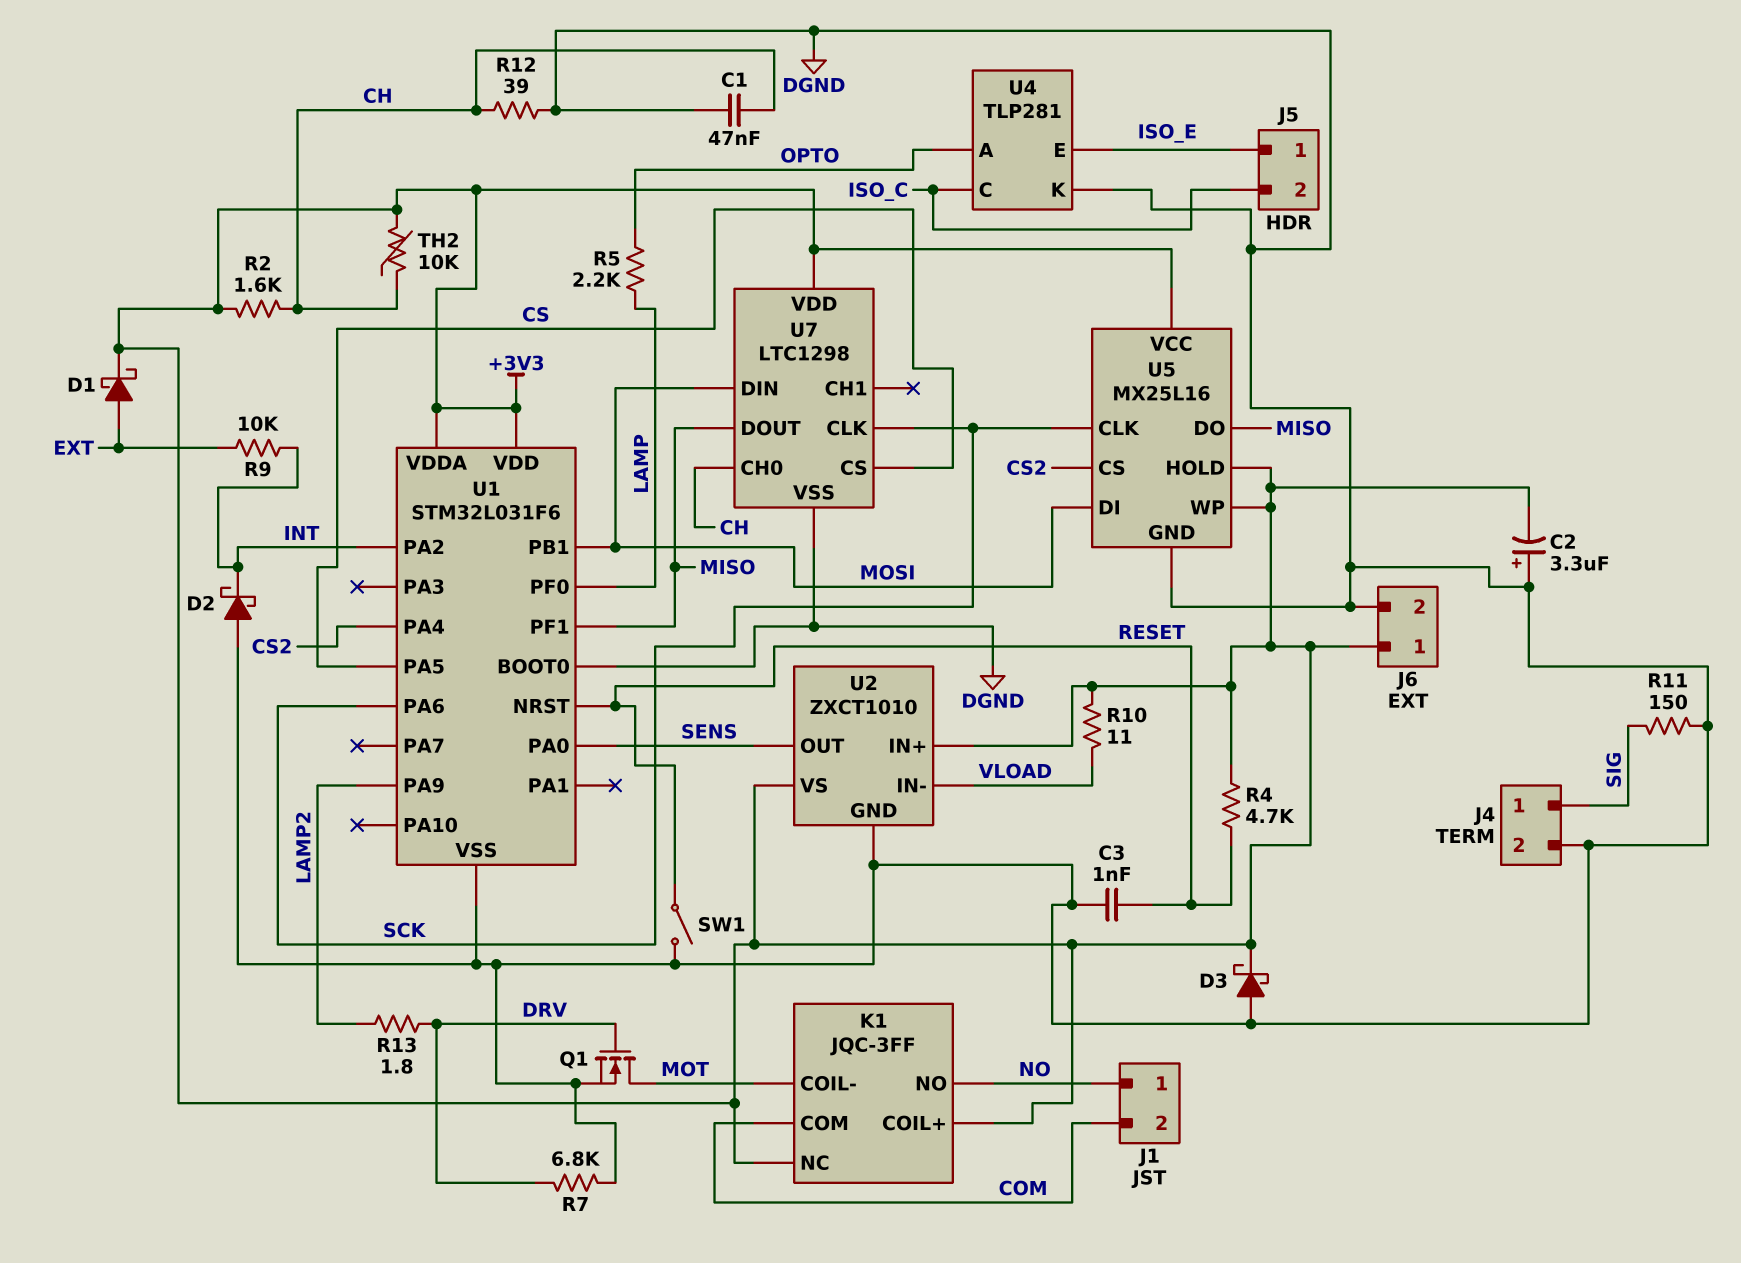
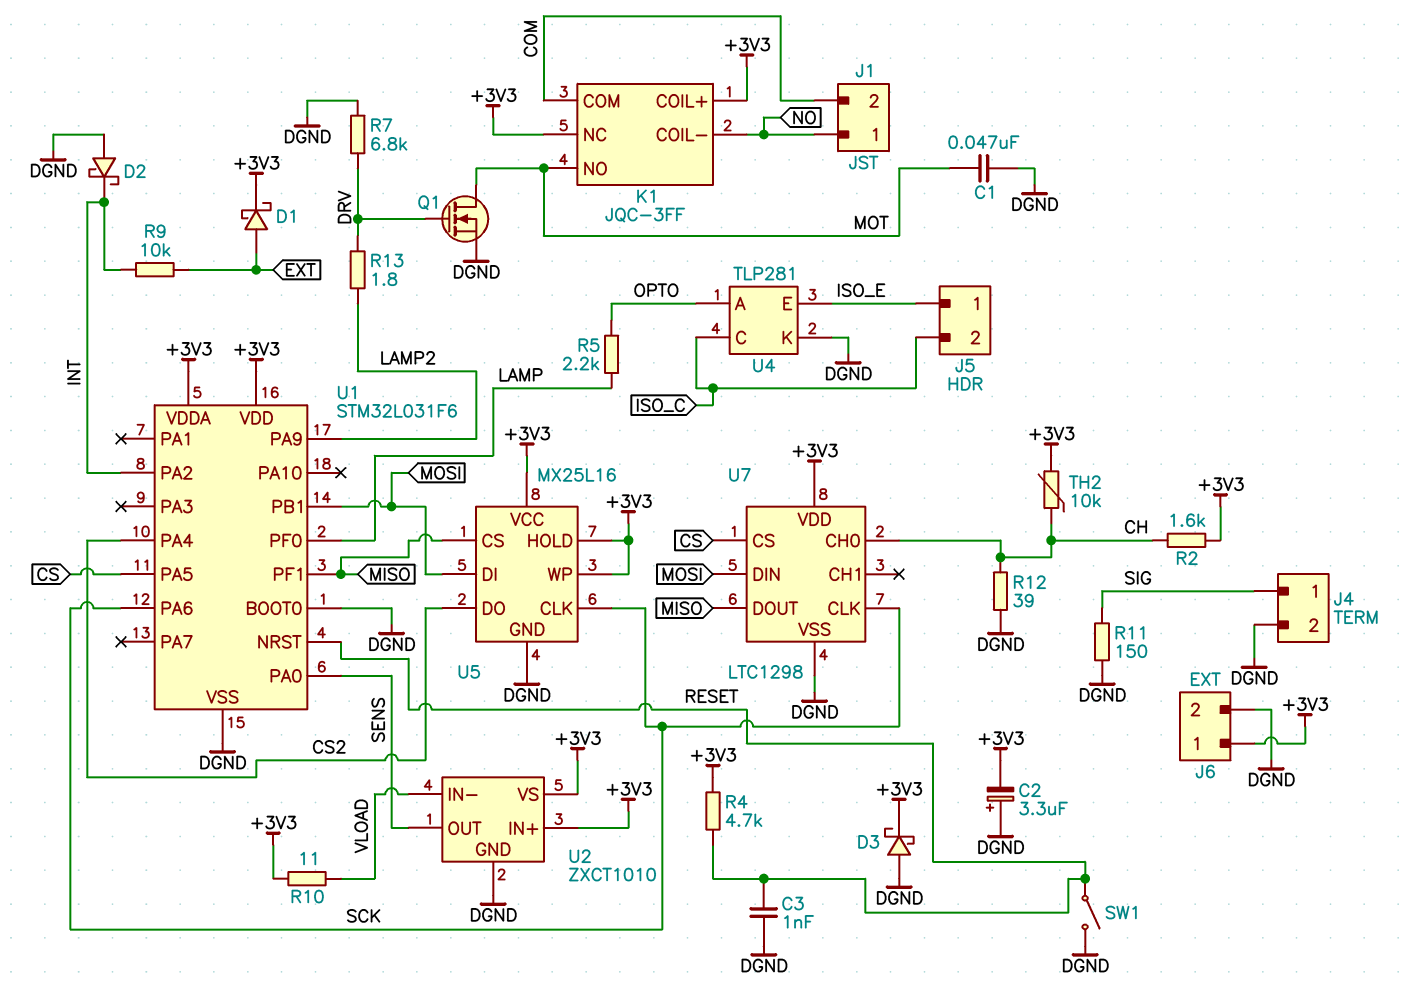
C1: 47nF (CH, DGND) -> 47nF (DGND, MOT)
K1 pin COIL-: MOT -> NO
K1 pin NO: NO -> MOT
U5 pin CS: CS2 -> MISO
U5 pin DO: MISO -> CS2

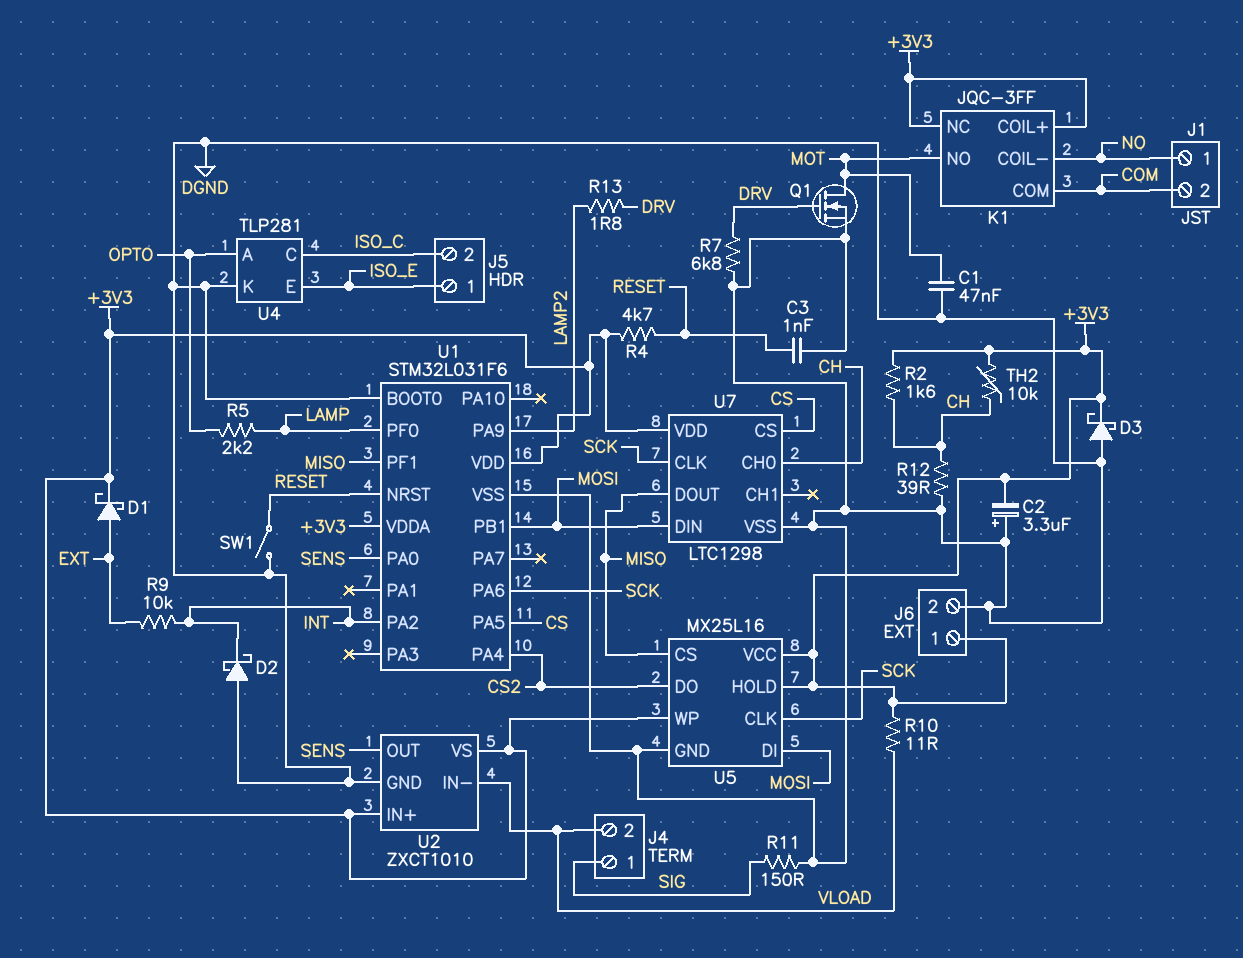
J4 pin 2: DGND -> VLOAD

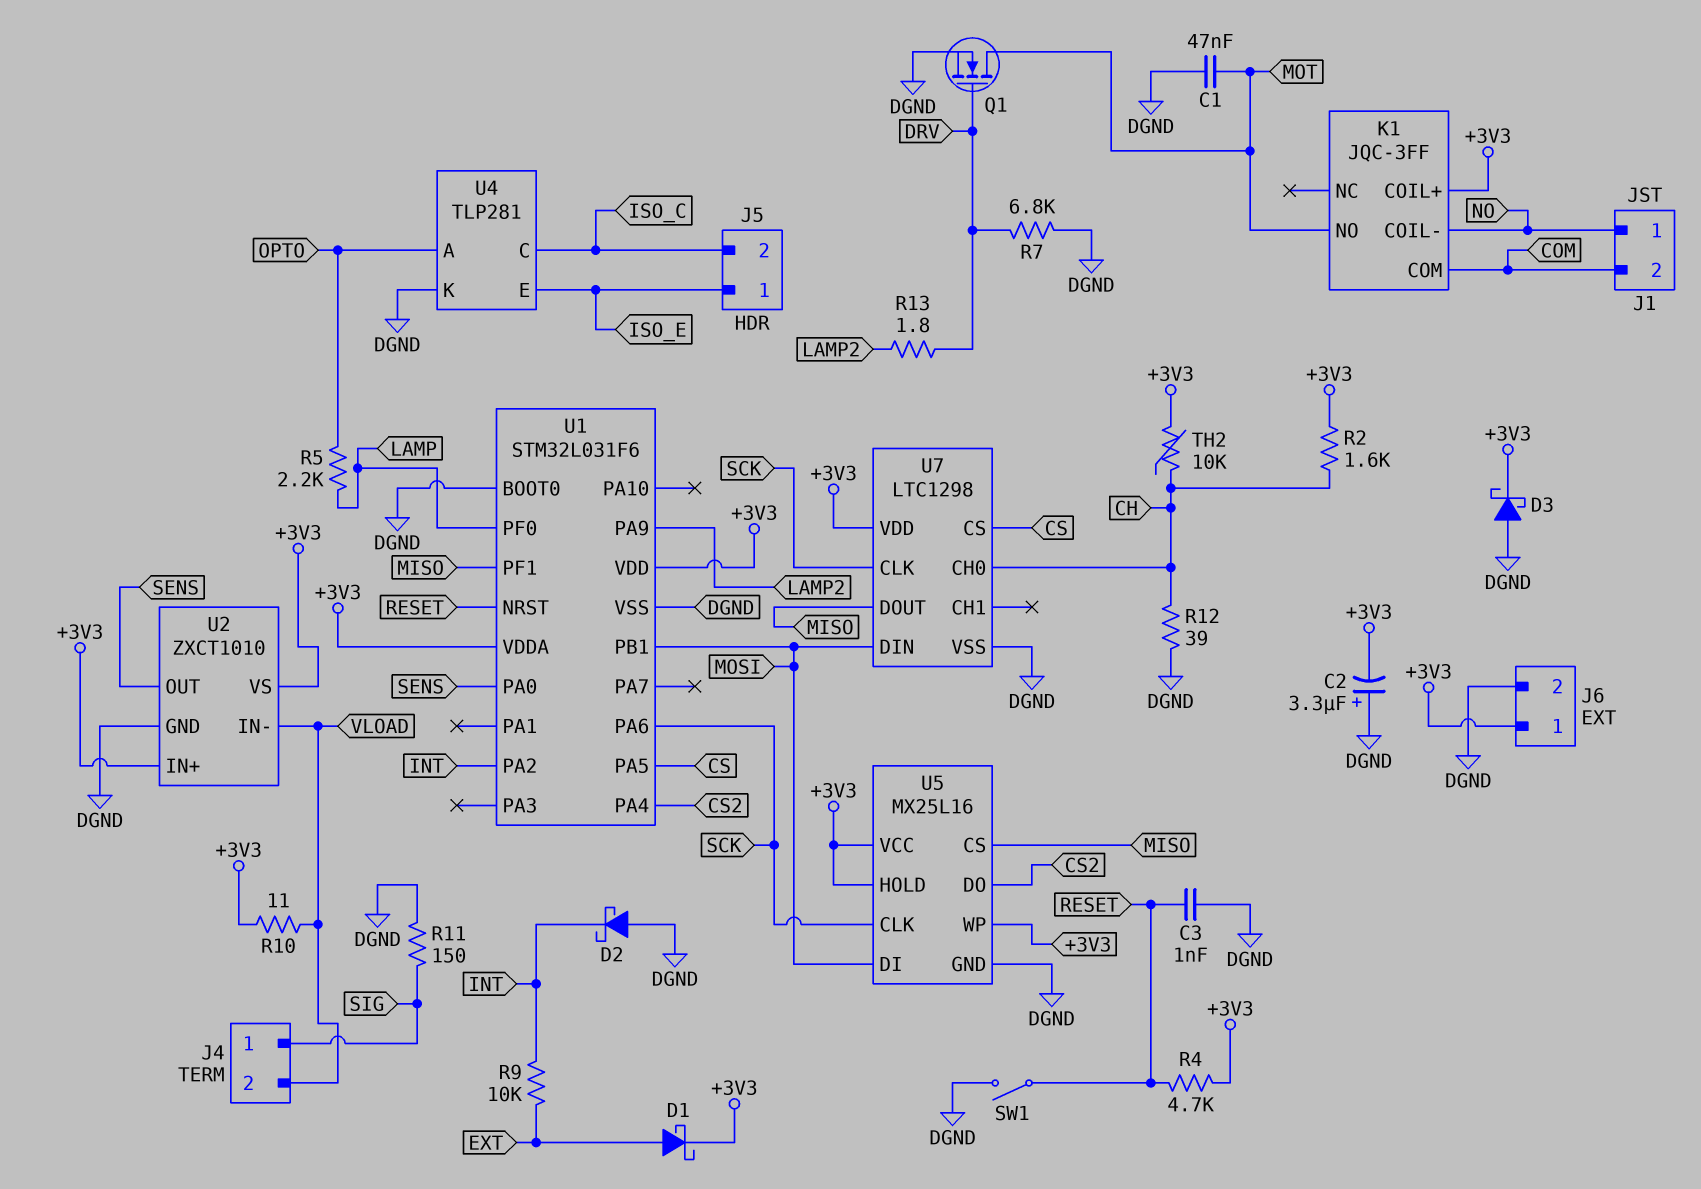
K1 pin NC: +3V3 -> none

